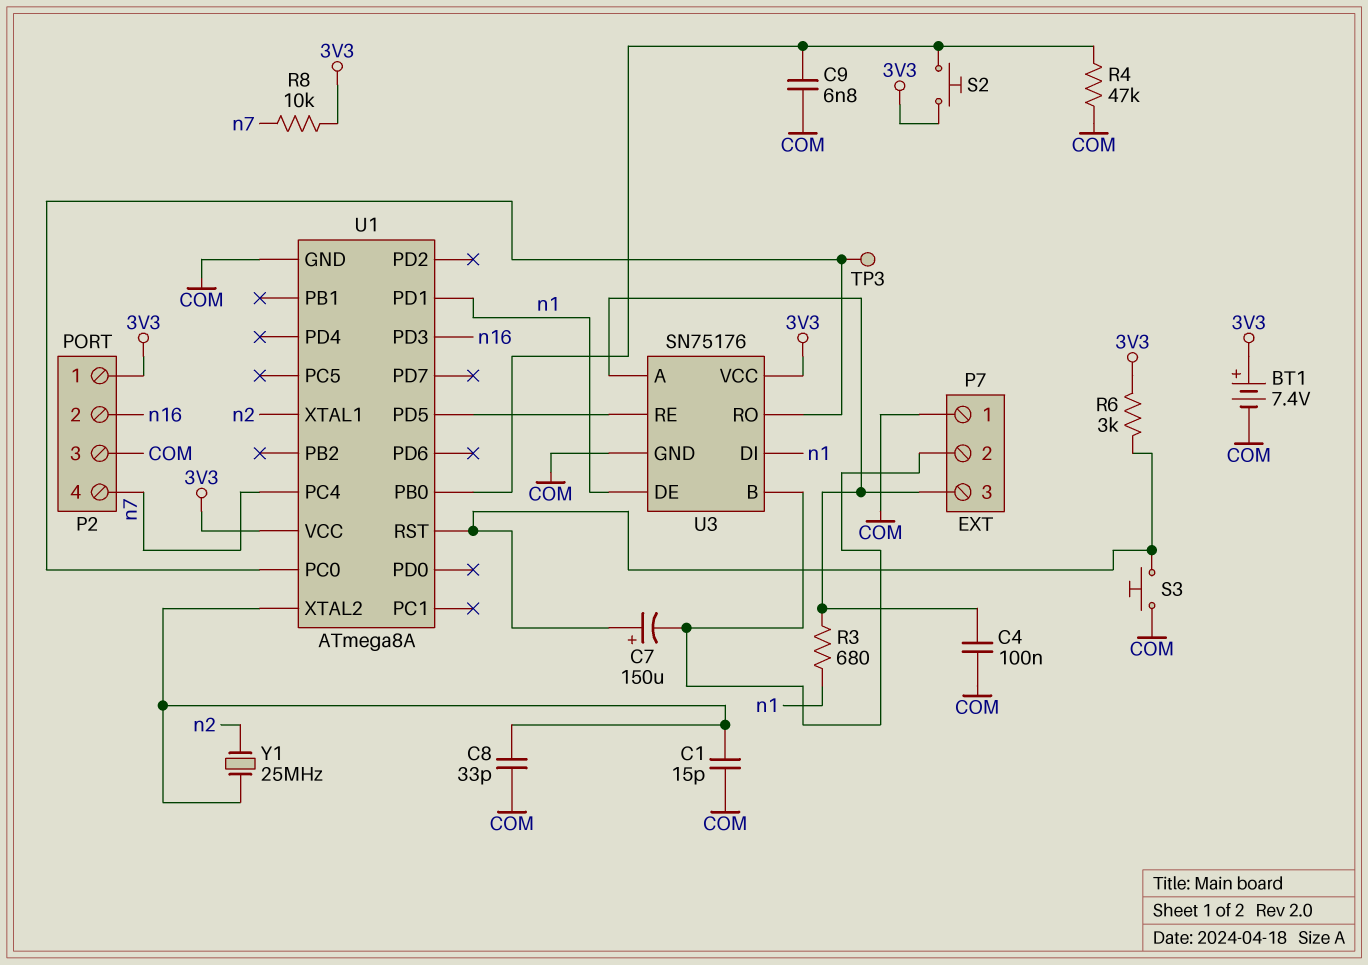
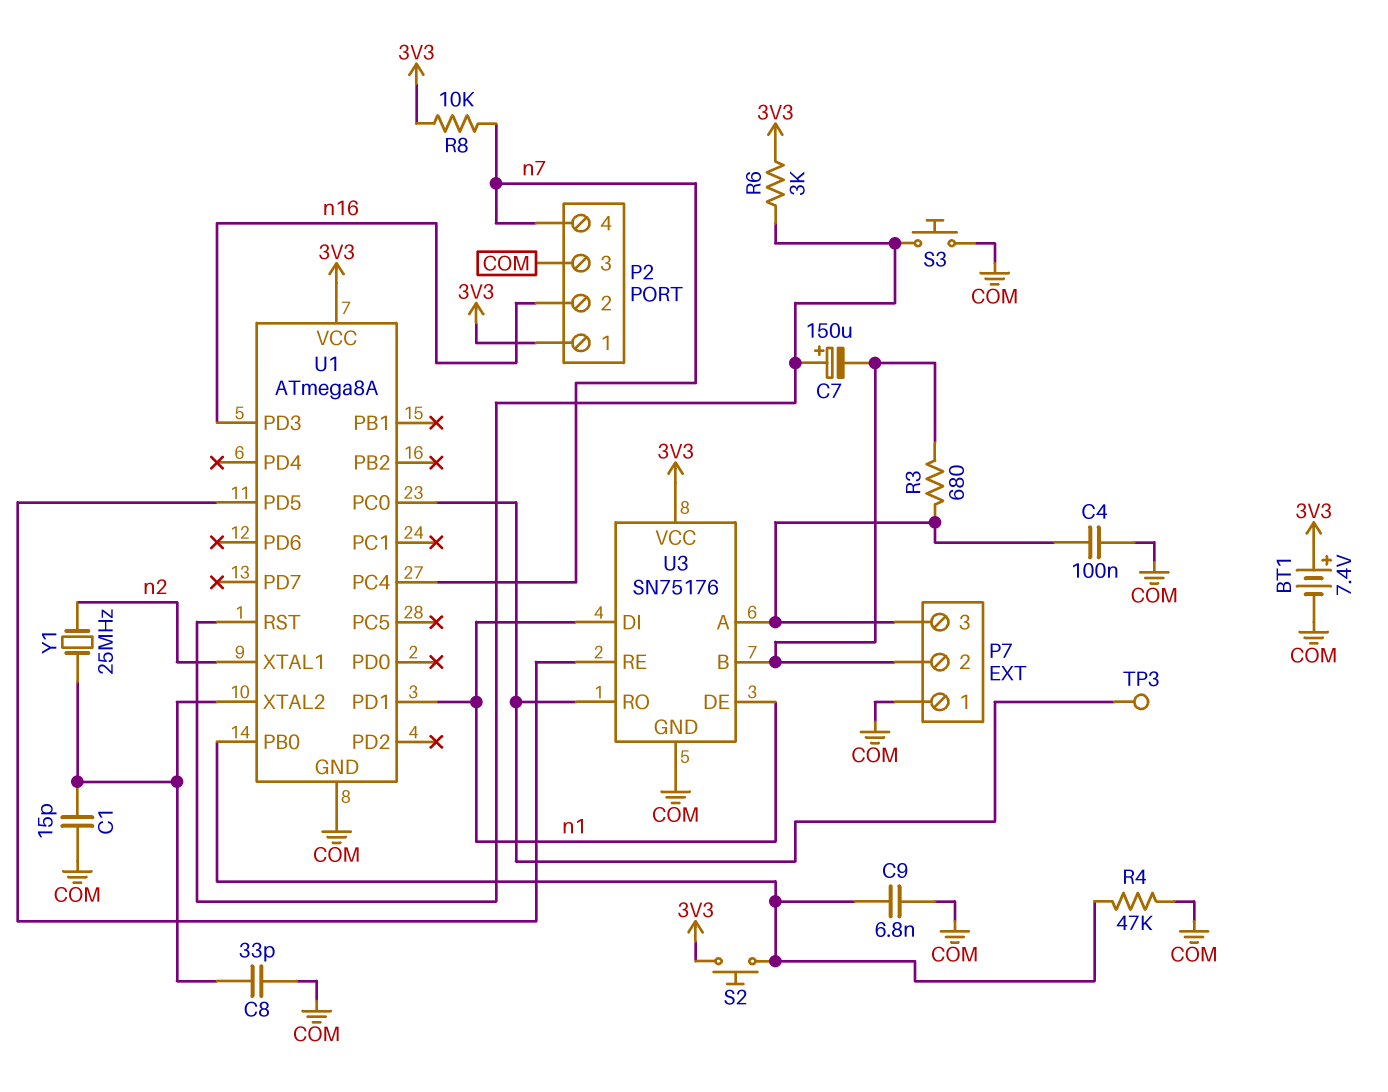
R3: 680 (P7/3, n1) -> 680 (P7/2, P7/3)

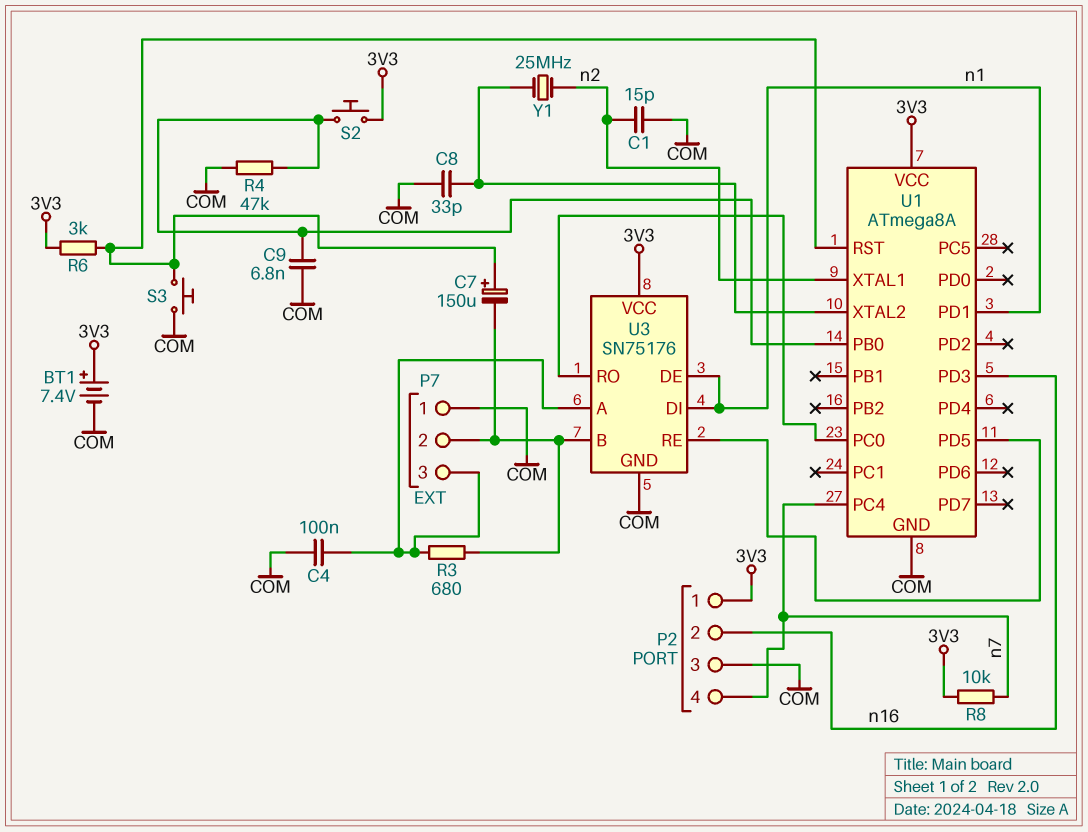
C1: 15pF (COM, U1/XTAL2) -> 15pF (COM, n2)
TP3: test point (U1/PC0) -> none

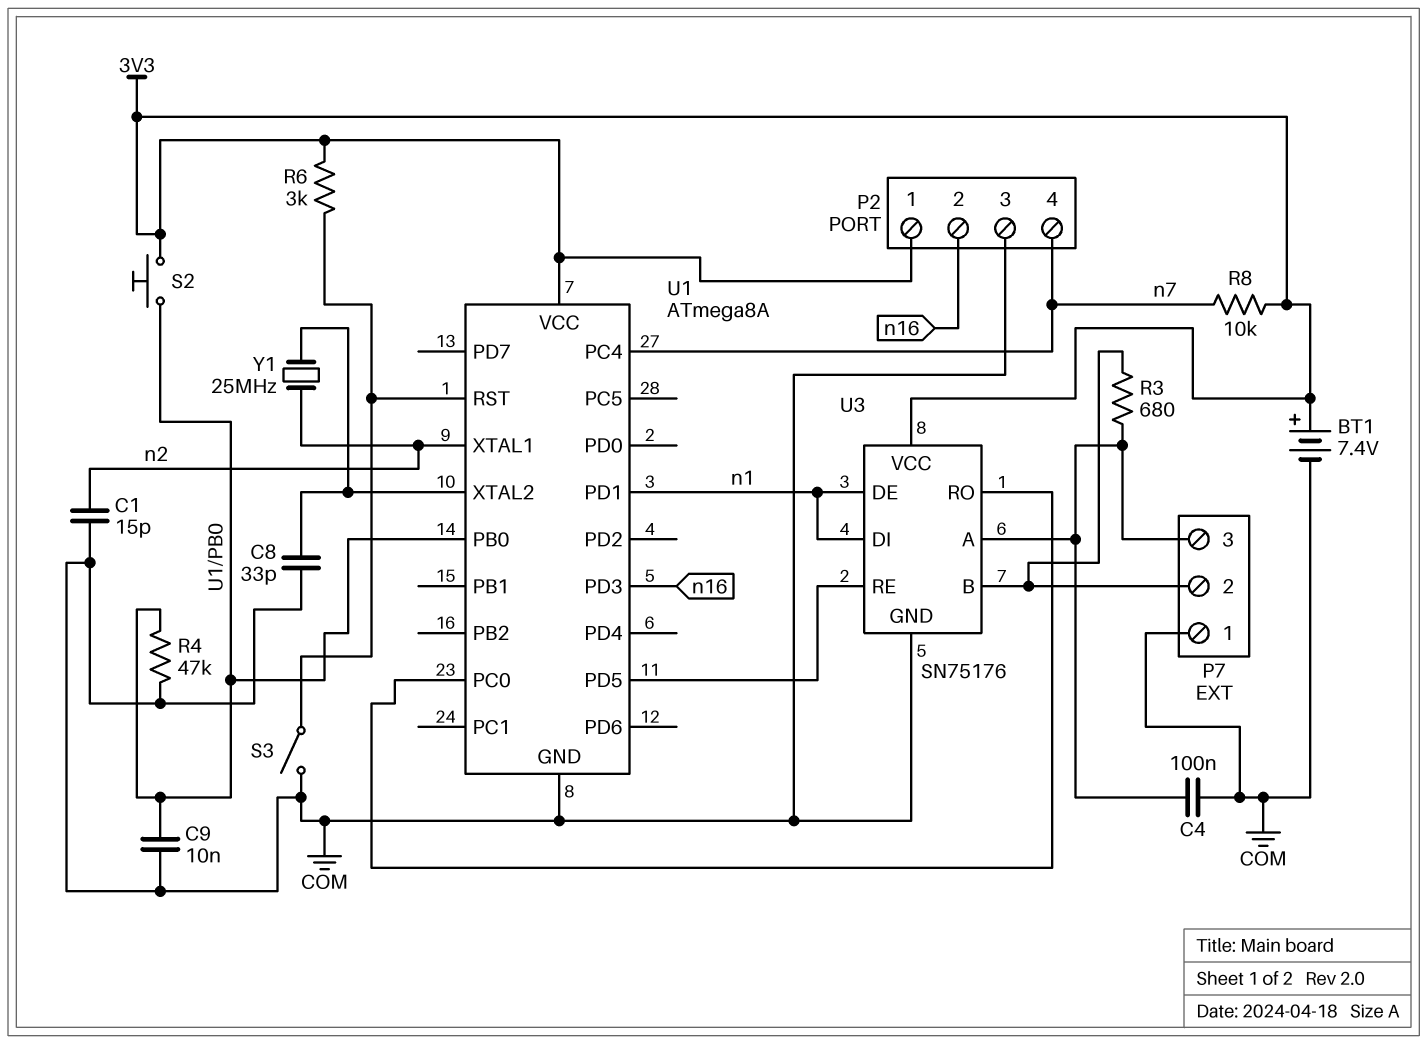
C7: 150uF (plus U1/RST, minus P7/2) -> none
C9: 6.8nF (COM, U1/PB0) -> 10nF (COM, U1/PB0)
S3: button (COM, U1/RST) -> switch (COM, U1/RST)

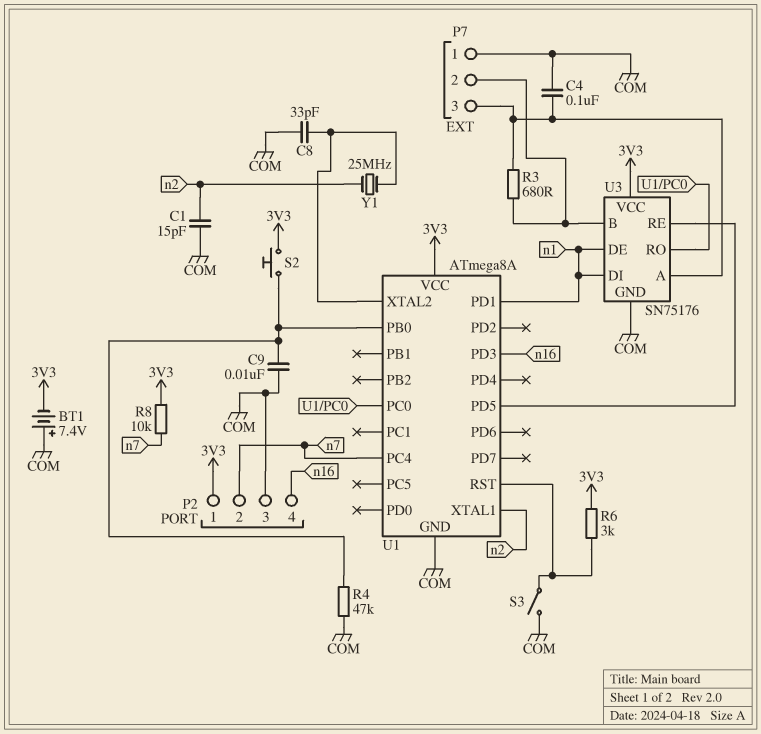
BT1: 7.4V (plus 3V3, minus COM) -> 7.4V (plus COM, minus 3V3)
P2 pin 2: n16 -> n7
P2 pin 4: n7 -> n16

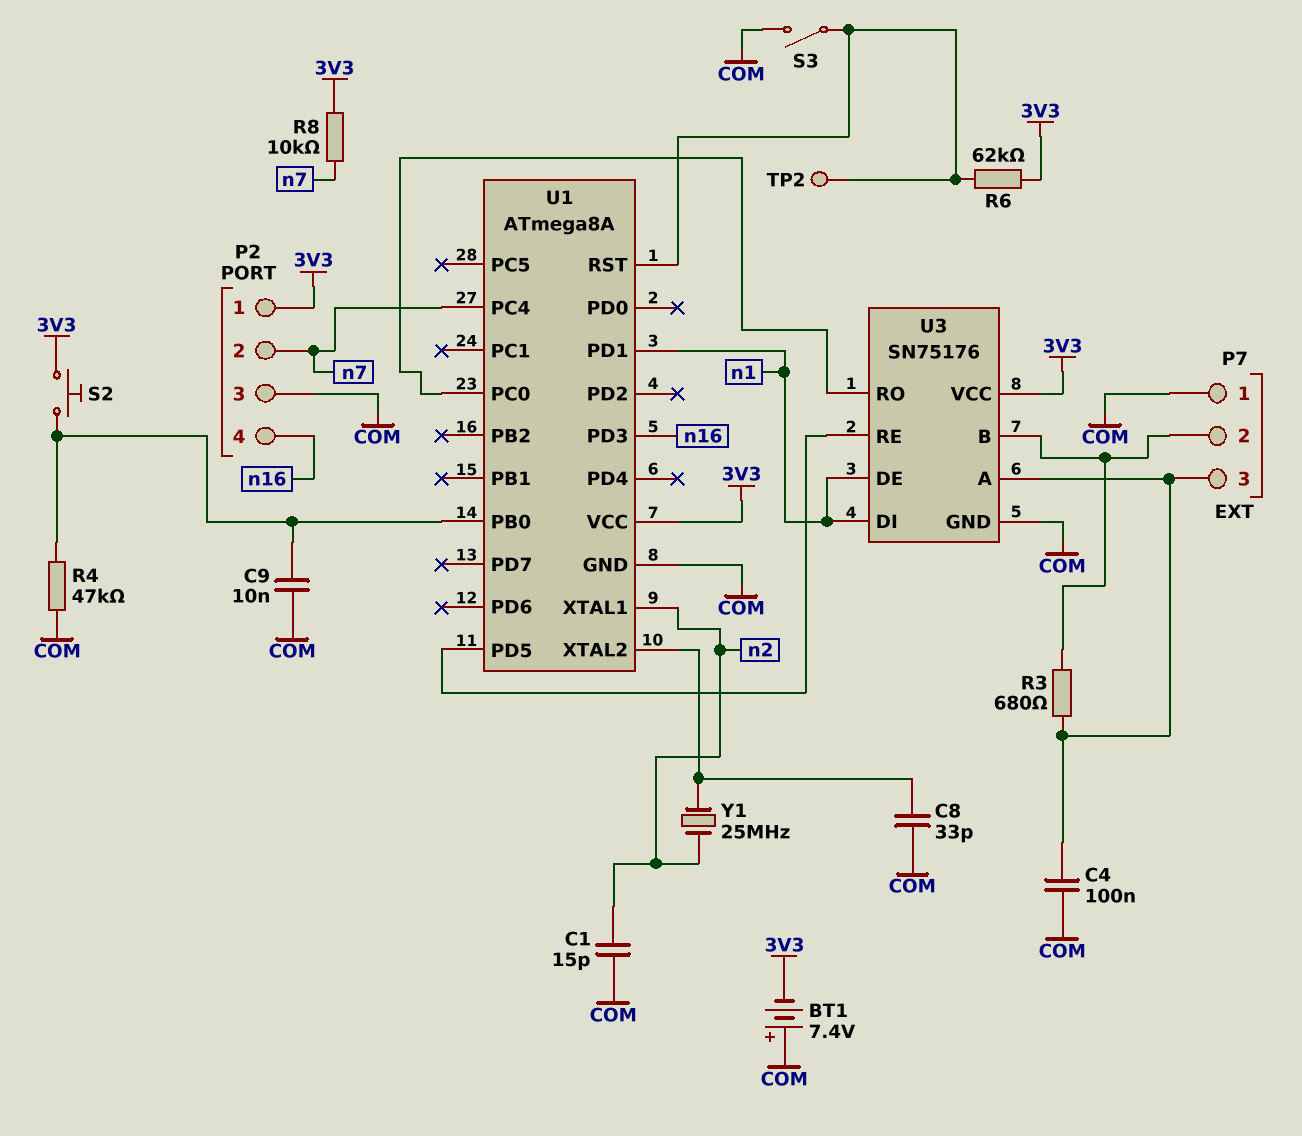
R6: 3k (3V3, U1/RST) -> 62k (3V3, U1/RST)
TP2: none -> test point (U1/RST)

